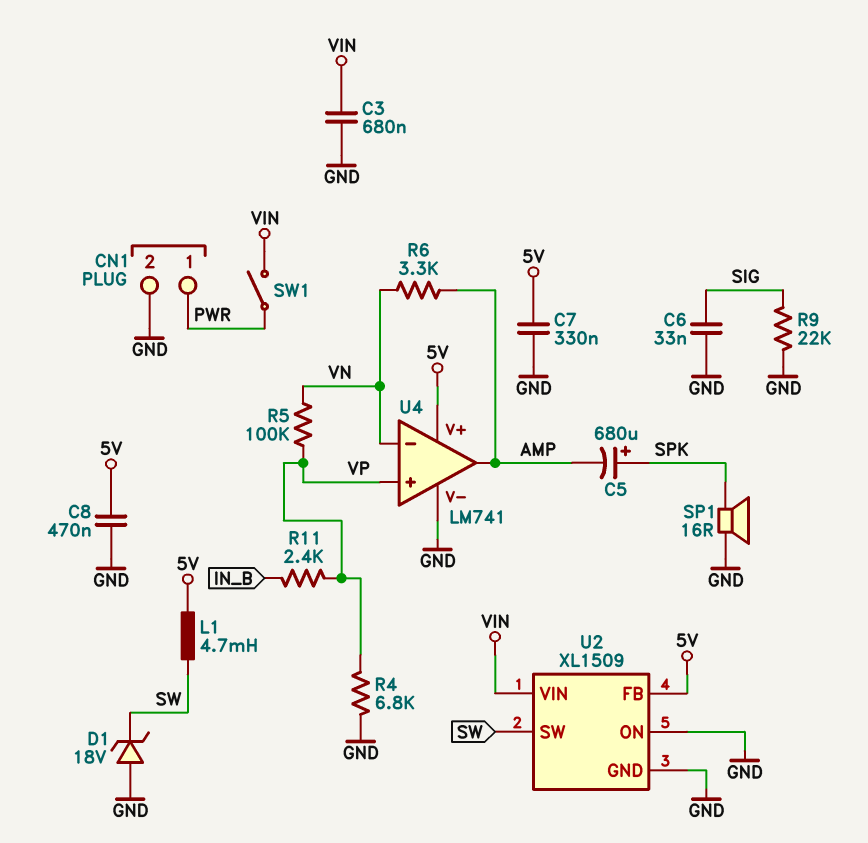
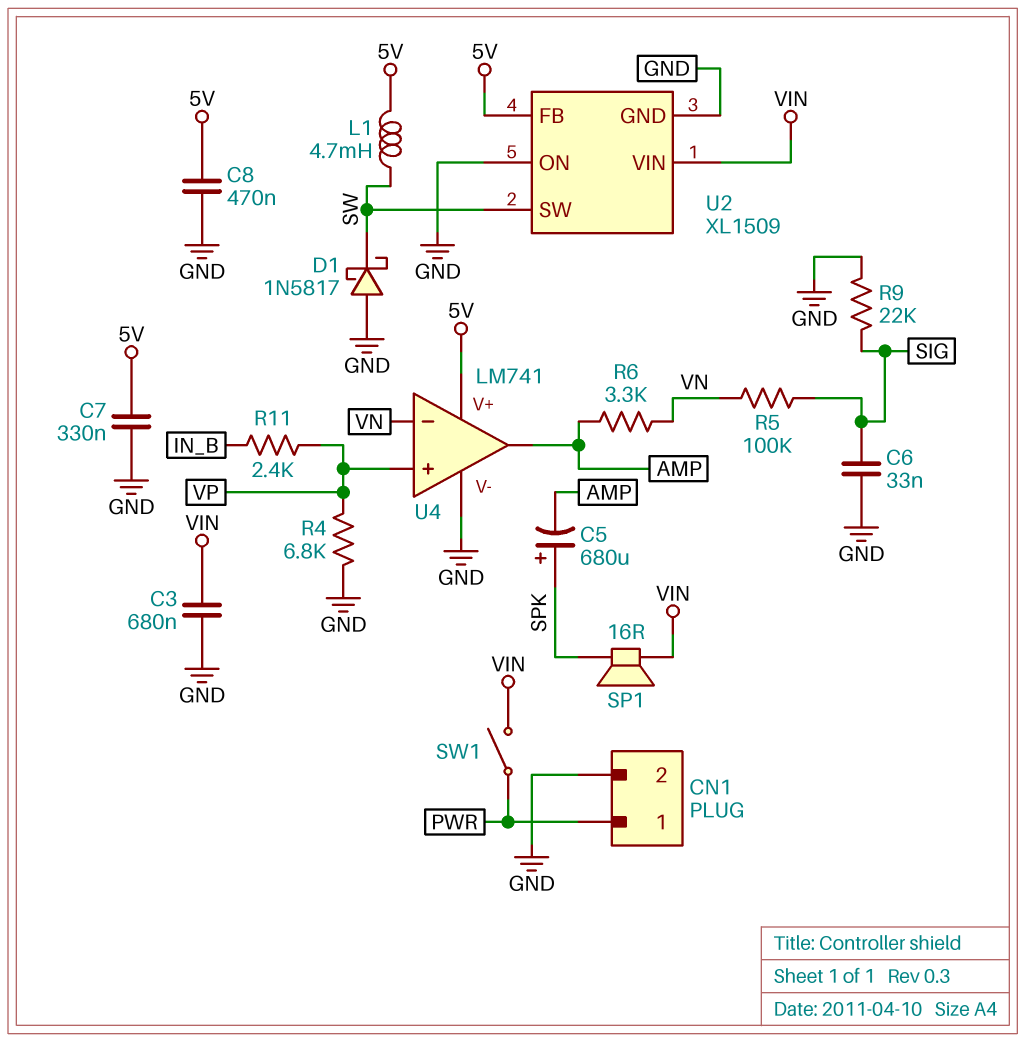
D1: zener 18V (A GND, K SW) -> schottky 1N5817 (A GND, K SW)
R5: 100k (VN, VP) -> 100k (SIG, VN)
SP1: speaker 16R (GND, SPK) -> speaker 16R (SPK, VIN)

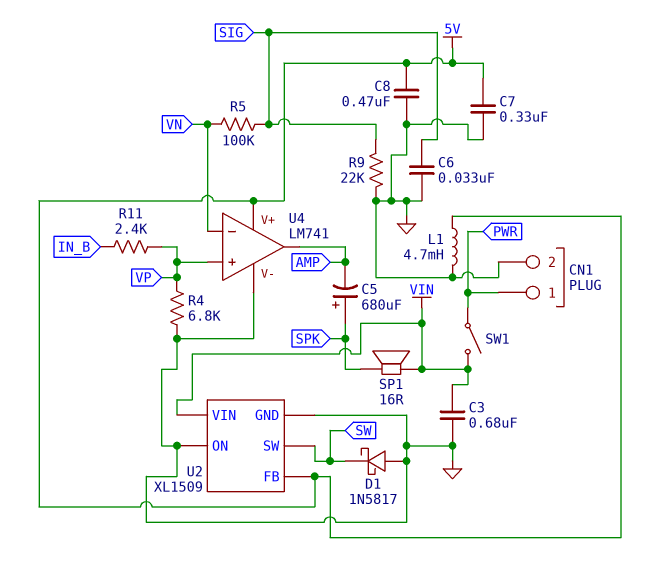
L1: 4.7mH (5V, SW) -> 4.7mH (5V, GND)
R6: 3.3k (AMP, VN) -> none

